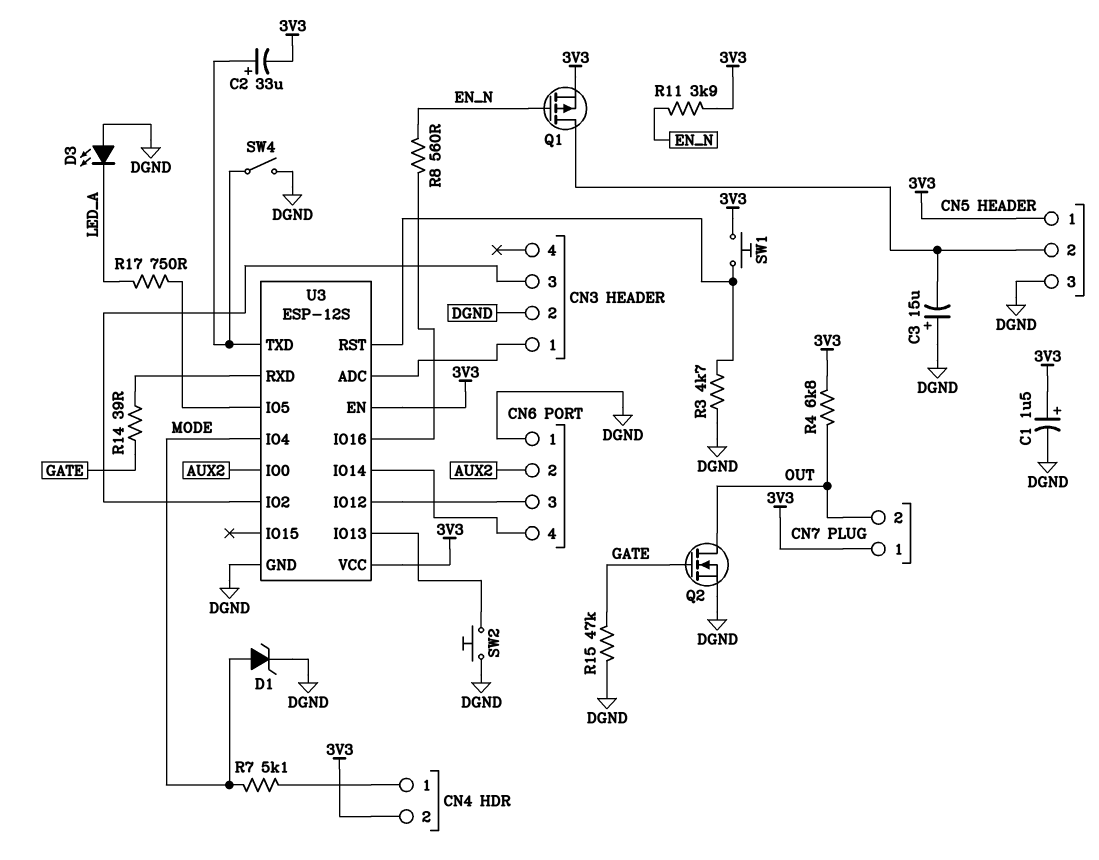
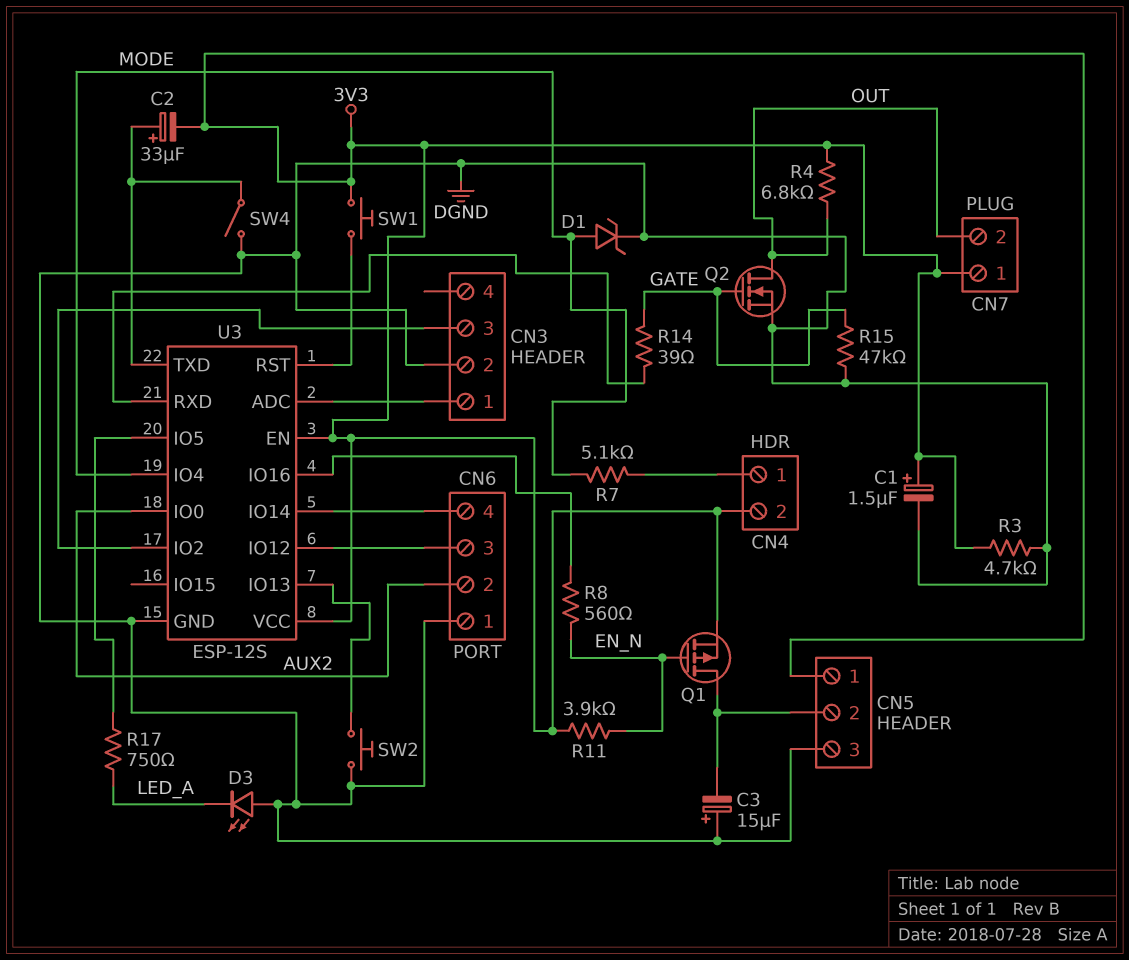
R3: 4.7k (DGND, U3/RST) -> 4.7k (3V3, DGND)

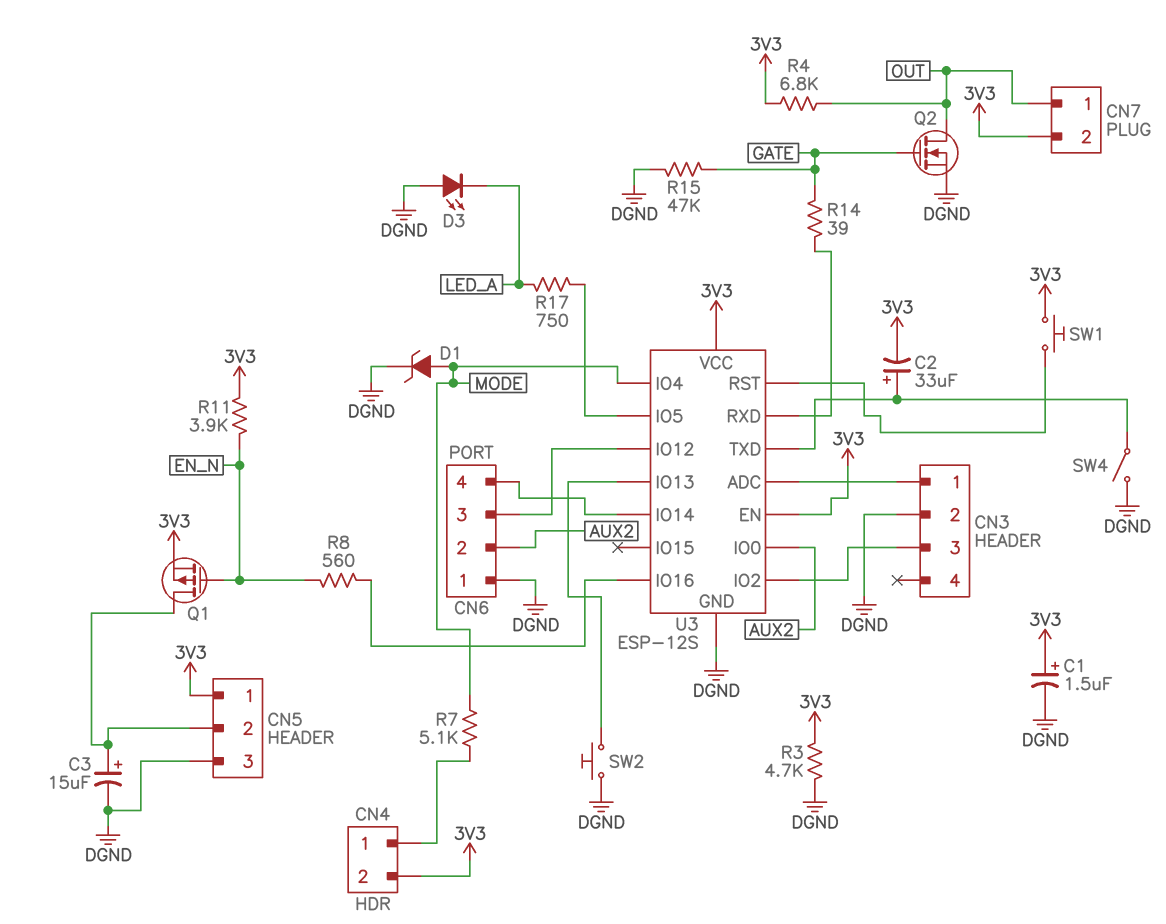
C3: 15uF (plus DGND, minus CN5/2) -> 15uF (plus CN5/2, minus DGND)
CN7 pin 1: 3V3 -> OUT
CN7 pin 2: OUT -> 3V3

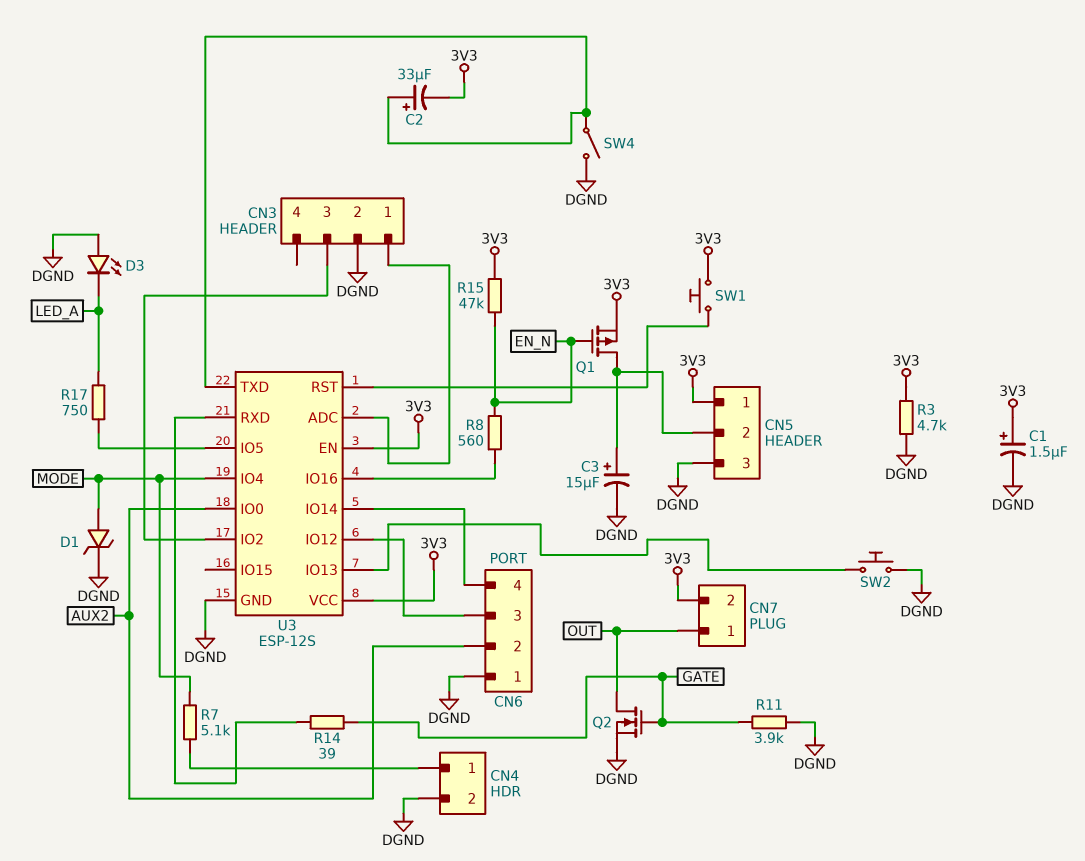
CN4 pin 2: 3V3 -> DGND
R4: 6.8k (3V3, OUT) -> none
R11: 3.9k (3V3, EN_N) -> 3.9k (DGND, GATE)
R15: 47k (DGND, GATE) -> 47k (3V3, EN_N)

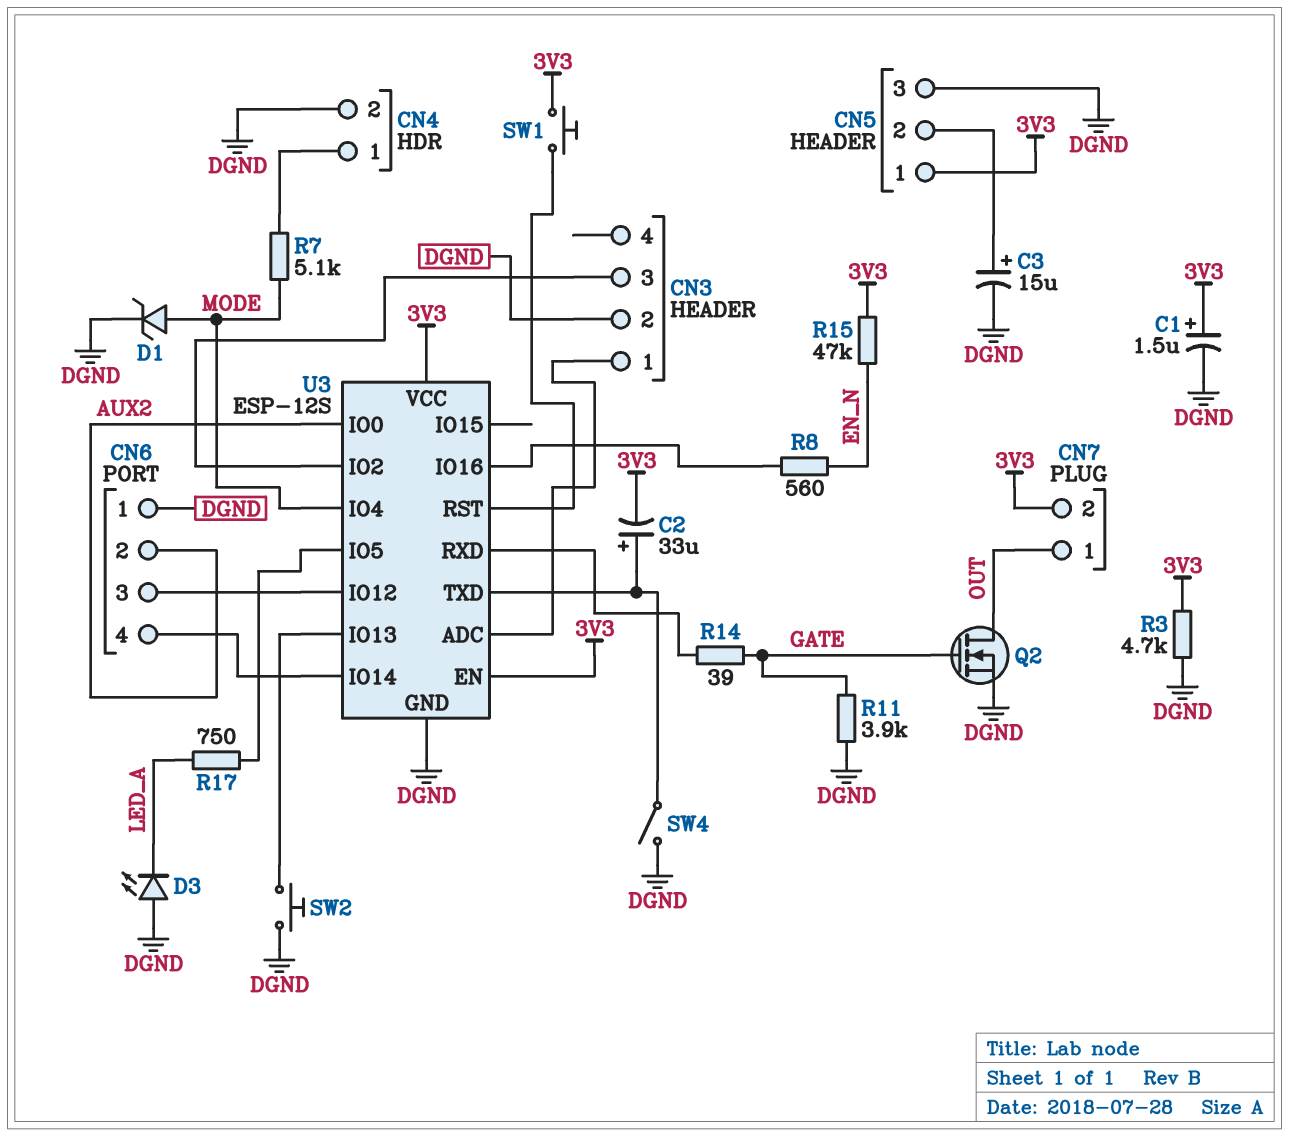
Q1: PMOS (G EN_N, D CN5/2, S 3V3) -> none

